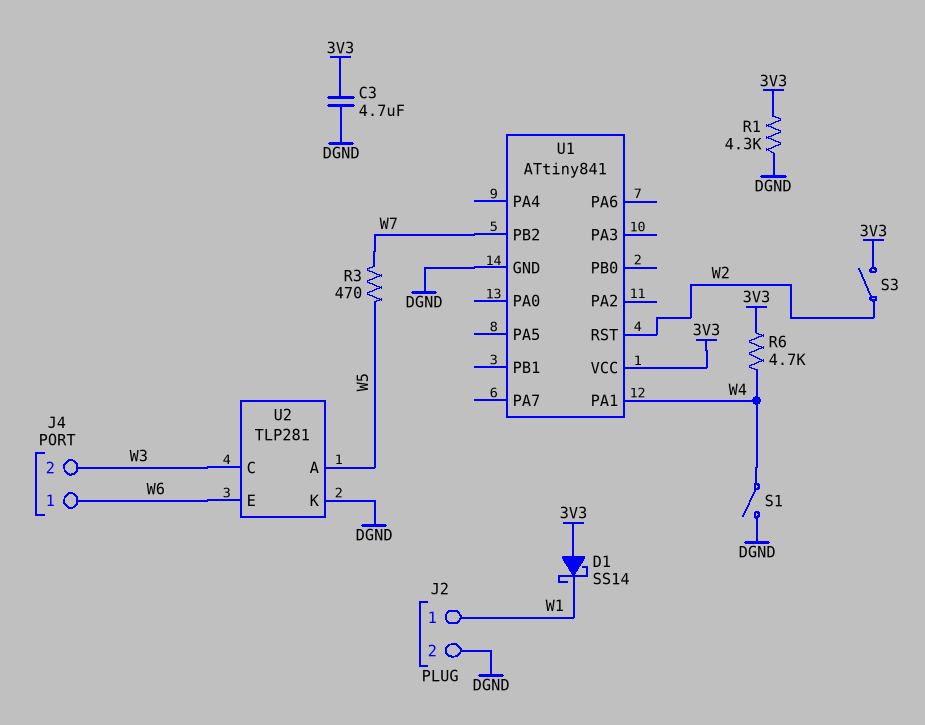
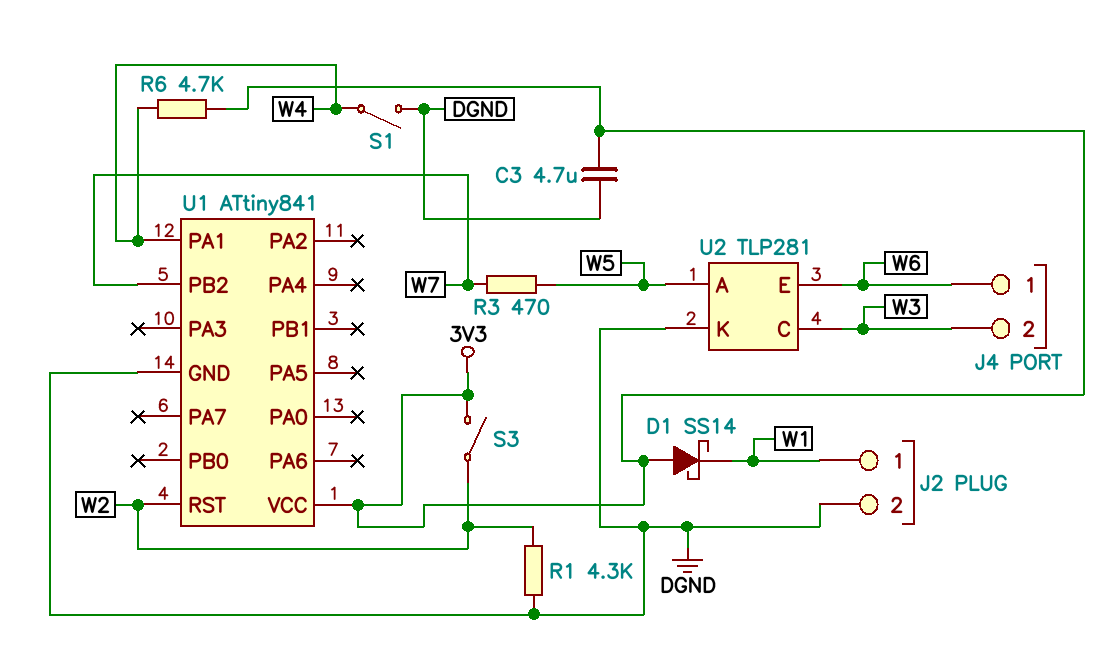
R1: 4.3k (3V3, DGND) -> 4.3k (DGND, W2)

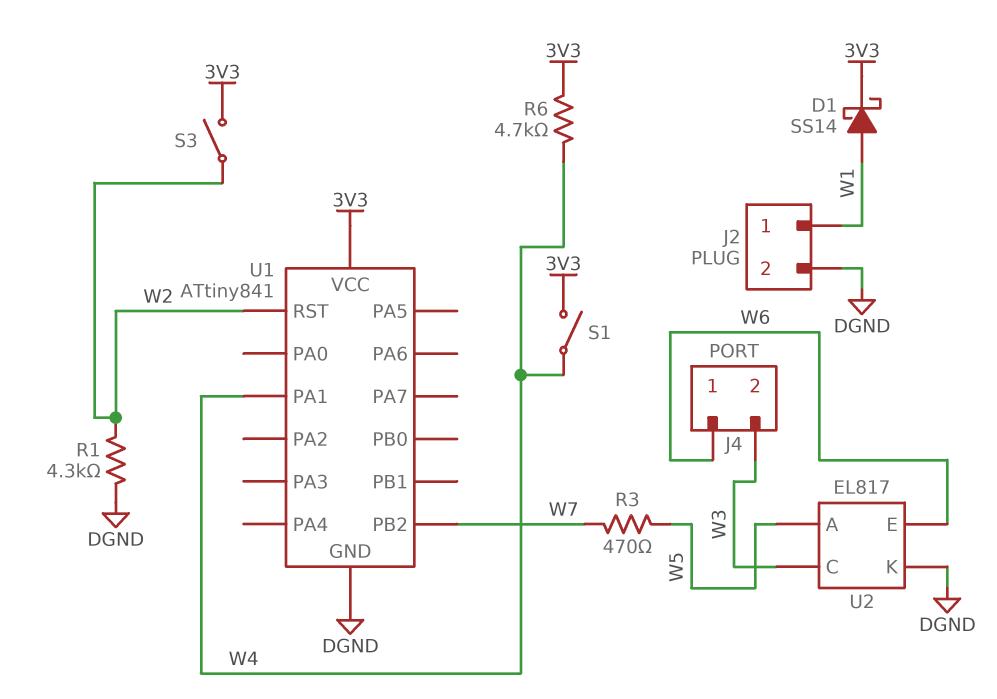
C3: 4.7uF (3V3, DGND) -> none
D1: schottky SS14 (A 3V3, K W1) -> schottky SS14 (A W1, K 3V3)
S1: switch (DGND, W4) -> switch (3V3, W4)
U2: TLP281 -> EL817

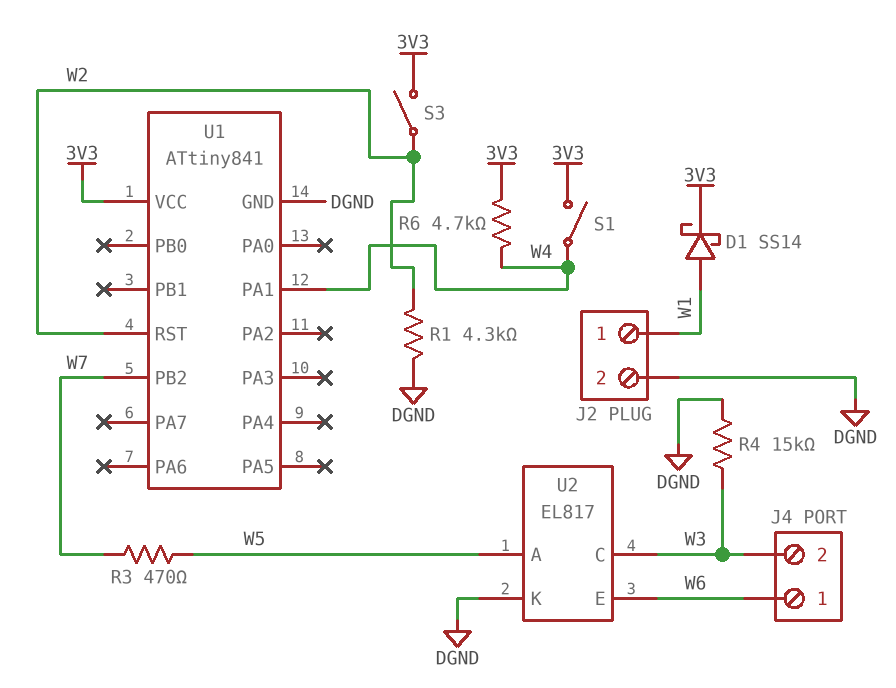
R4: none -> 15k (DGND, W3)

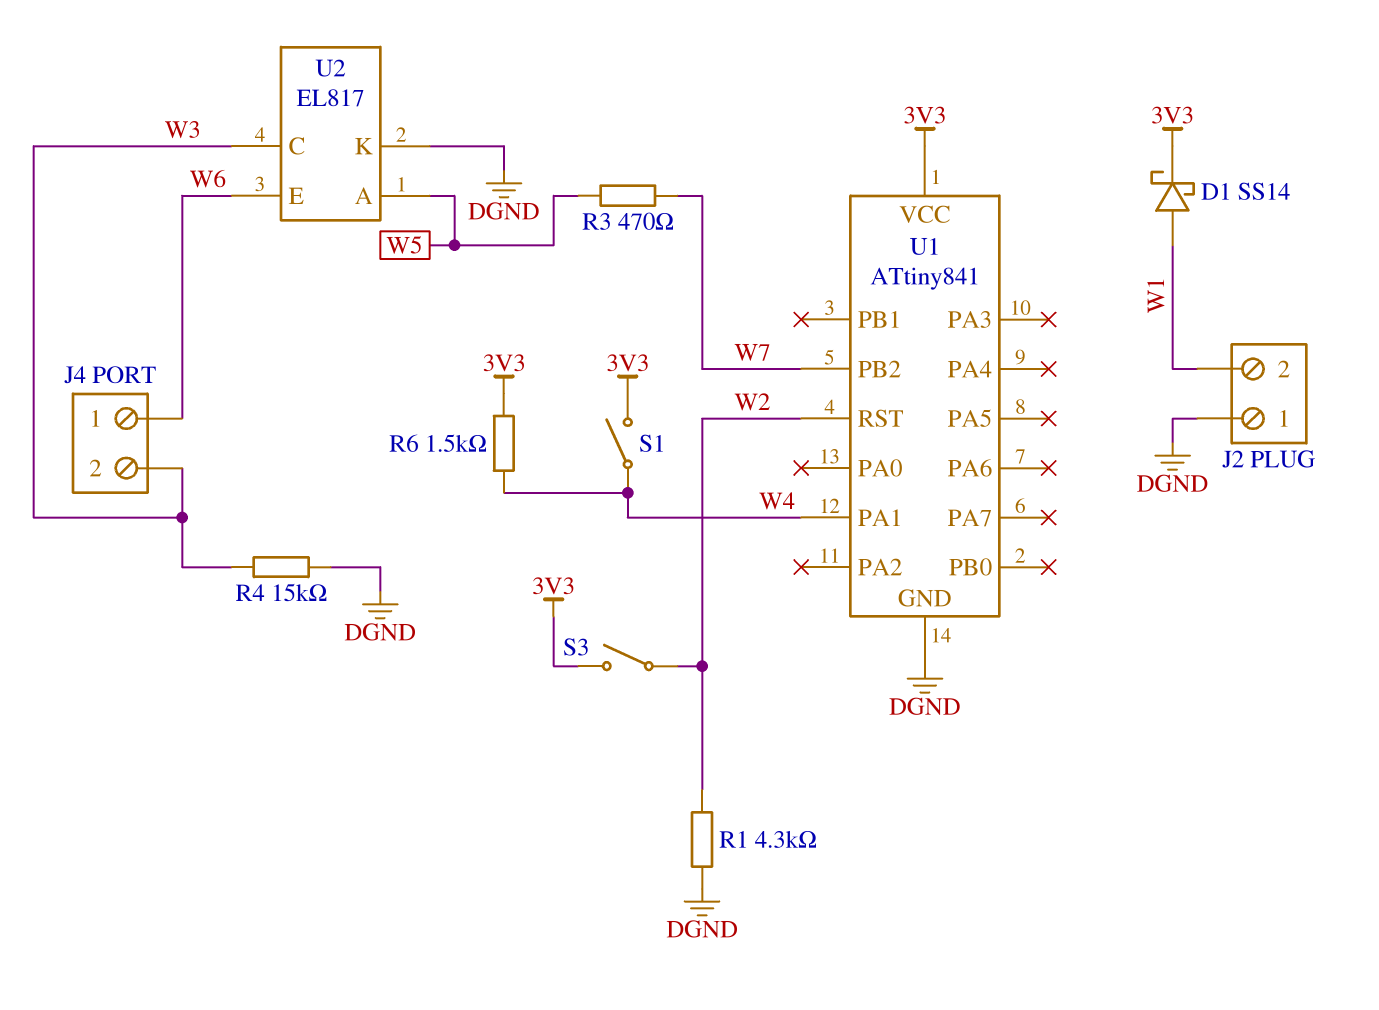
J2 pin 1: W1 -> DGND
J2 pin 2: DGND -> W1
R6: 4.7k (3V3, W4) -> 1.5k (3V3, W4)

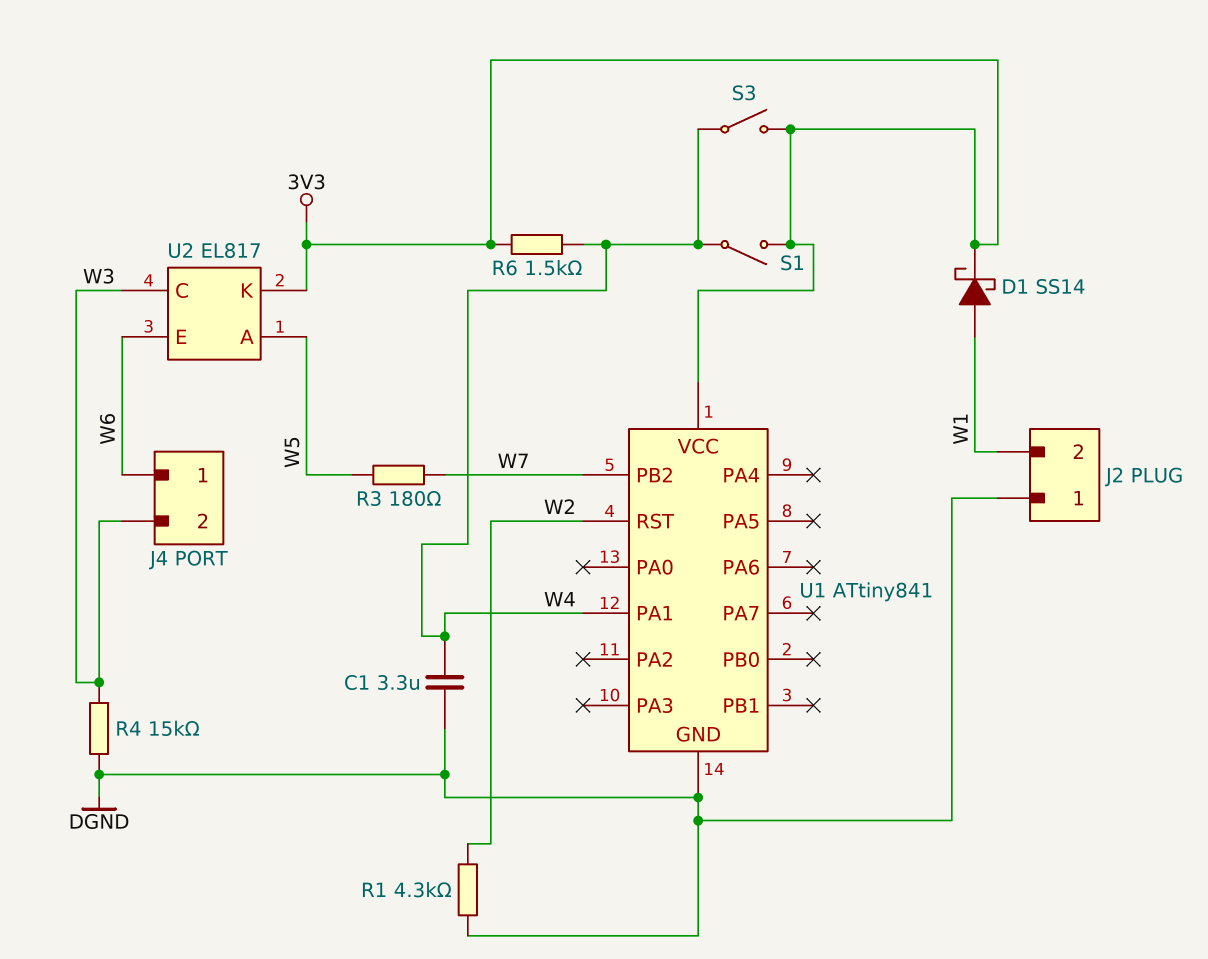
C1: none -> 3.3uF (DGND, W4)
R3: 470 (W5, W7) -> 180 (W5, W7)
S3: switch (3V3, W2) -> switch (3V3, W4)
U2 pin K: DGND -> 3V3

